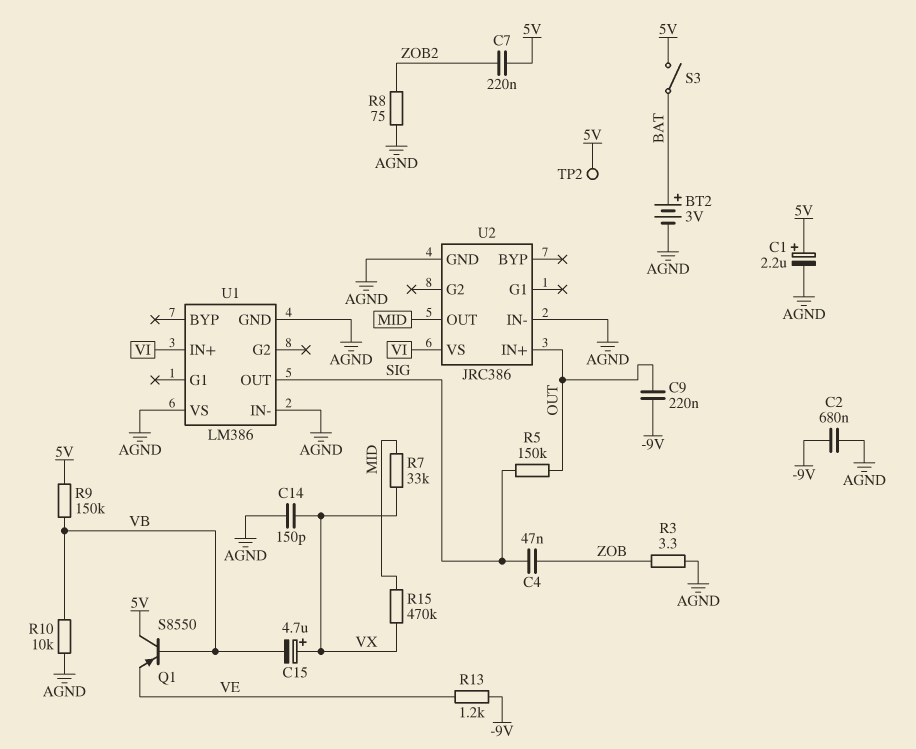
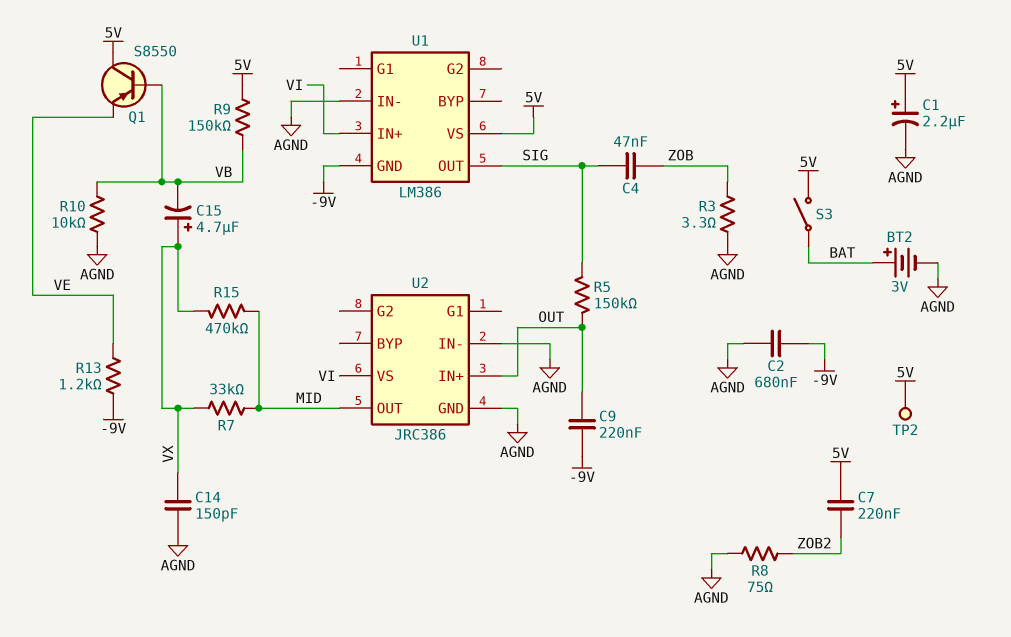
U1 pin GND: AGND -> -9V
U1 pin VS: AGND -> 5V

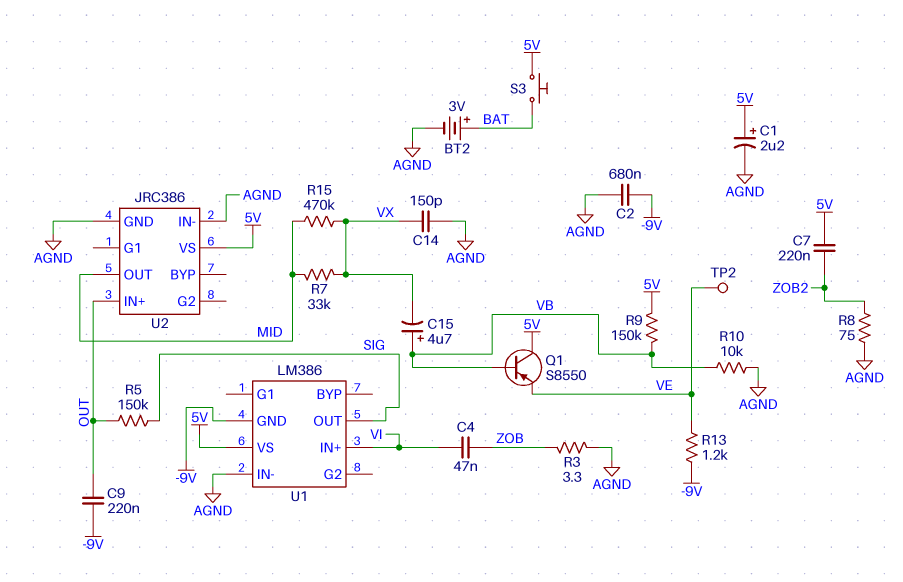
C4: 47nF (SIG, ZOB) -> 47nF (VI, ZOB)
C15: 4.7uF (plus VX, minus VB) -> 4.7uF (plus VB, minus VX)
S3: switch (5V, BAT) -> button (5V, BAT)
TP2: test point (5V) -> test point (VE)
U2 pin VS: VI -> 5V

